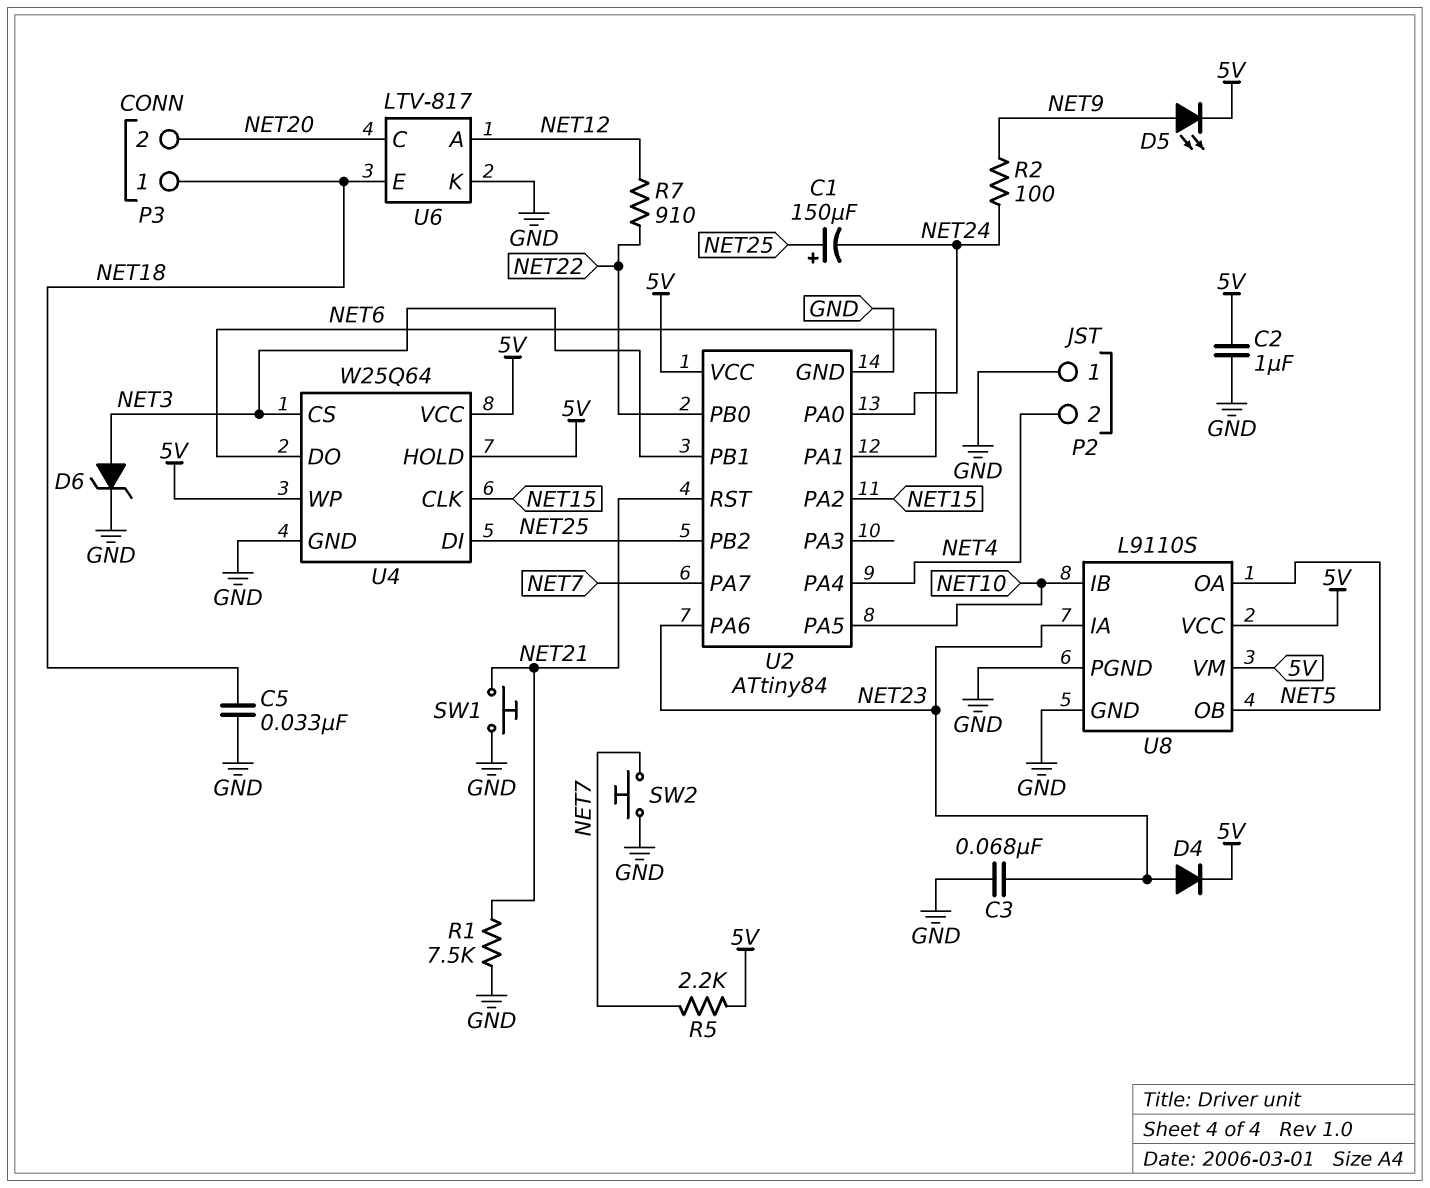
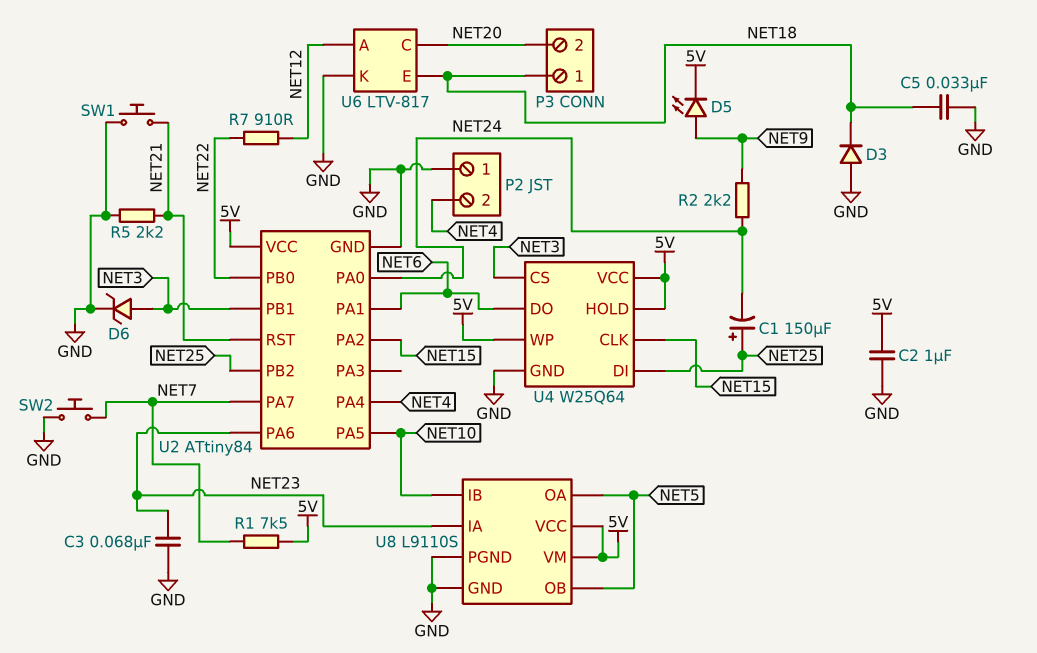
D3: none -> diode (A GND, K NET18)
D4: diode (A NET23, K 5V) -> none
R1: 7.5k (GND, NET21) -> 7.5k (5V, NET7)
R2: 100 (NET9, NET24) -> 2.2k (NET9, NET24)
R5: 2.2k (5V, NET7) -> 2.2k (GND, NET21)

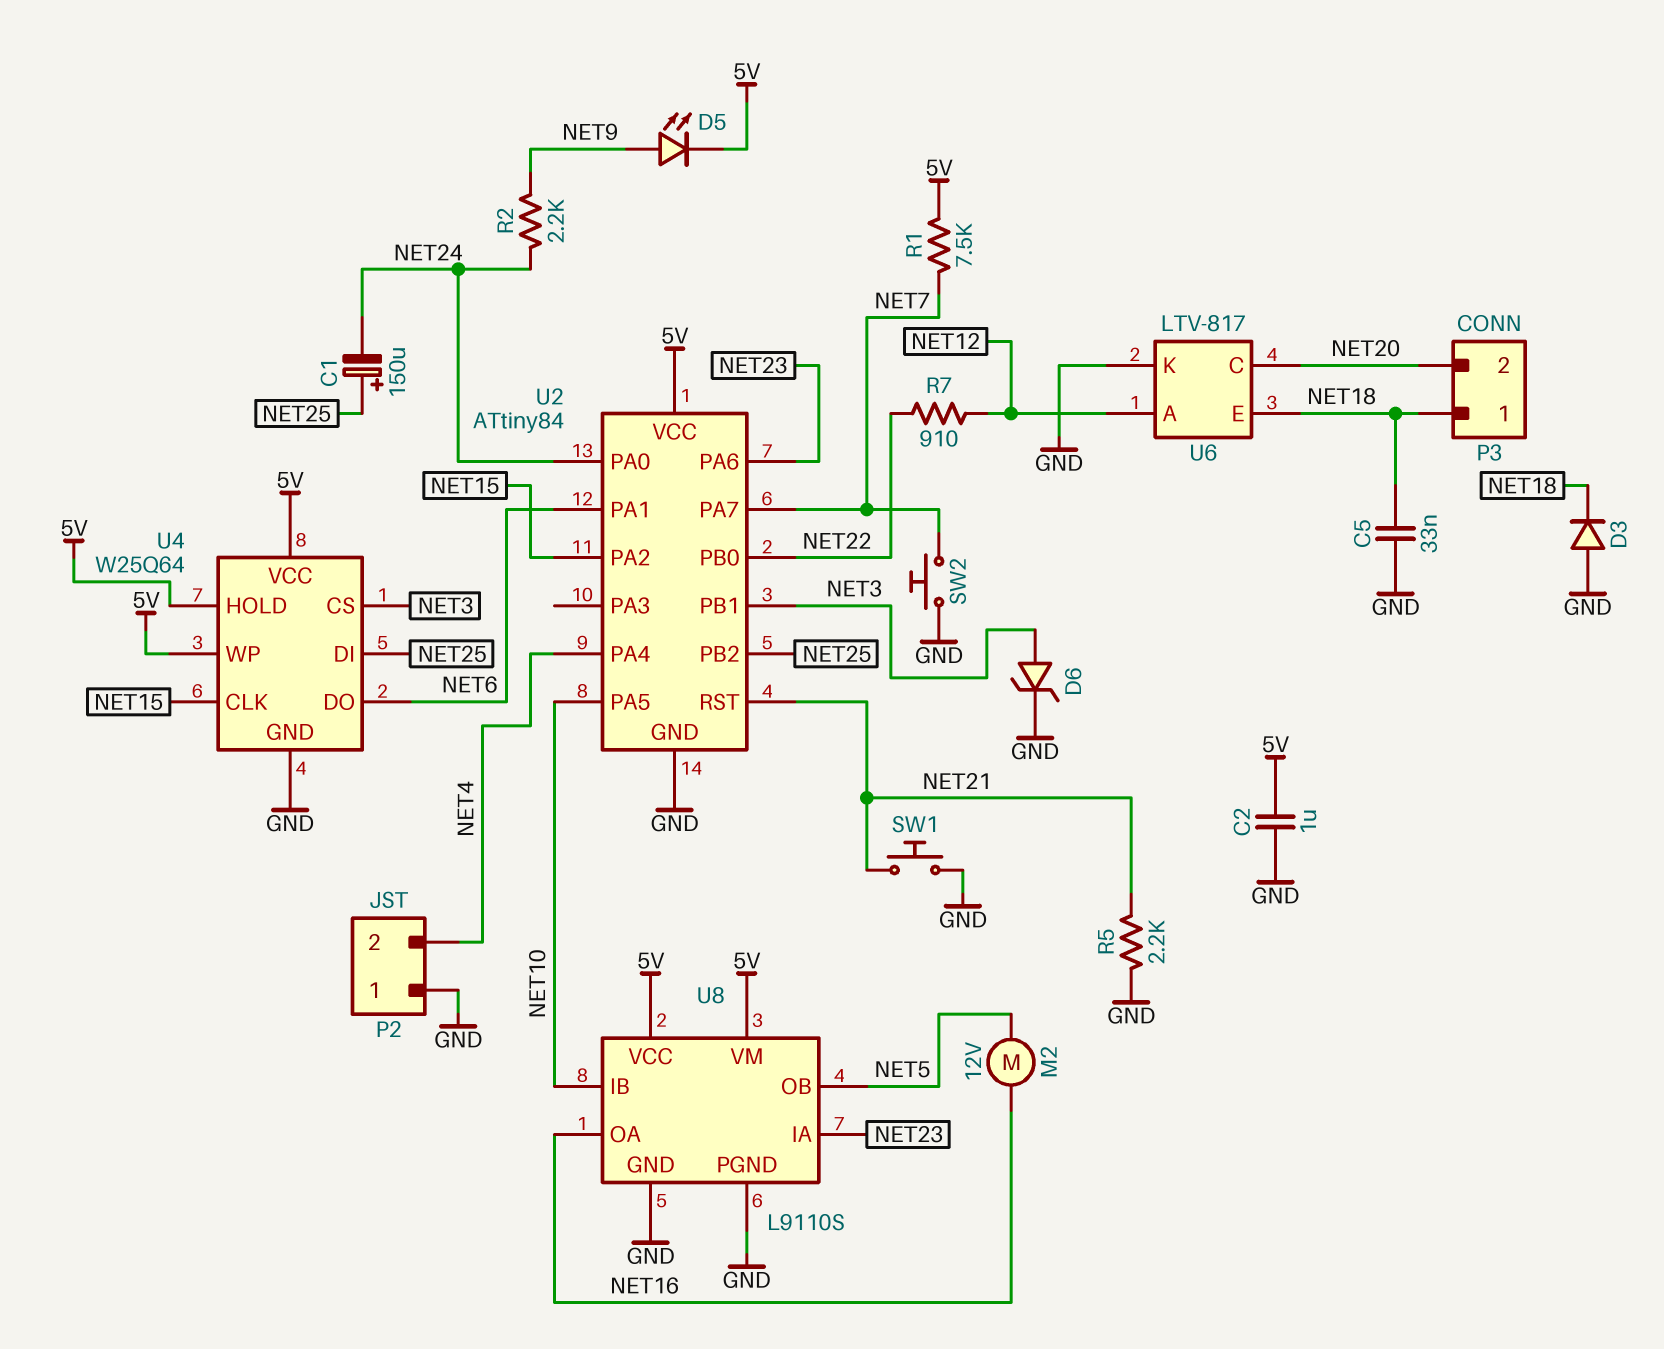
C3: 68nF (GND, NET23) -> none
M2: none -> motor 12V (NET5, NET16)
U8 pin OA: NET5 -> NET16

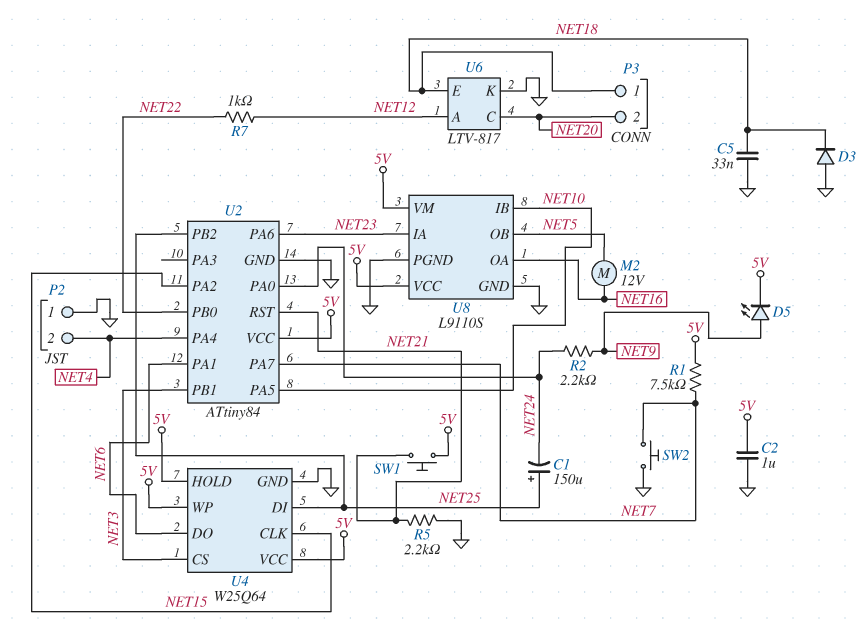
D6: zener (A NET3, K GND) -> none
R7: 910 (NET12, NET22) -> 1k (NET12, NET22)
SW1: button (GND, NET21) -> button (5V, NET21)

